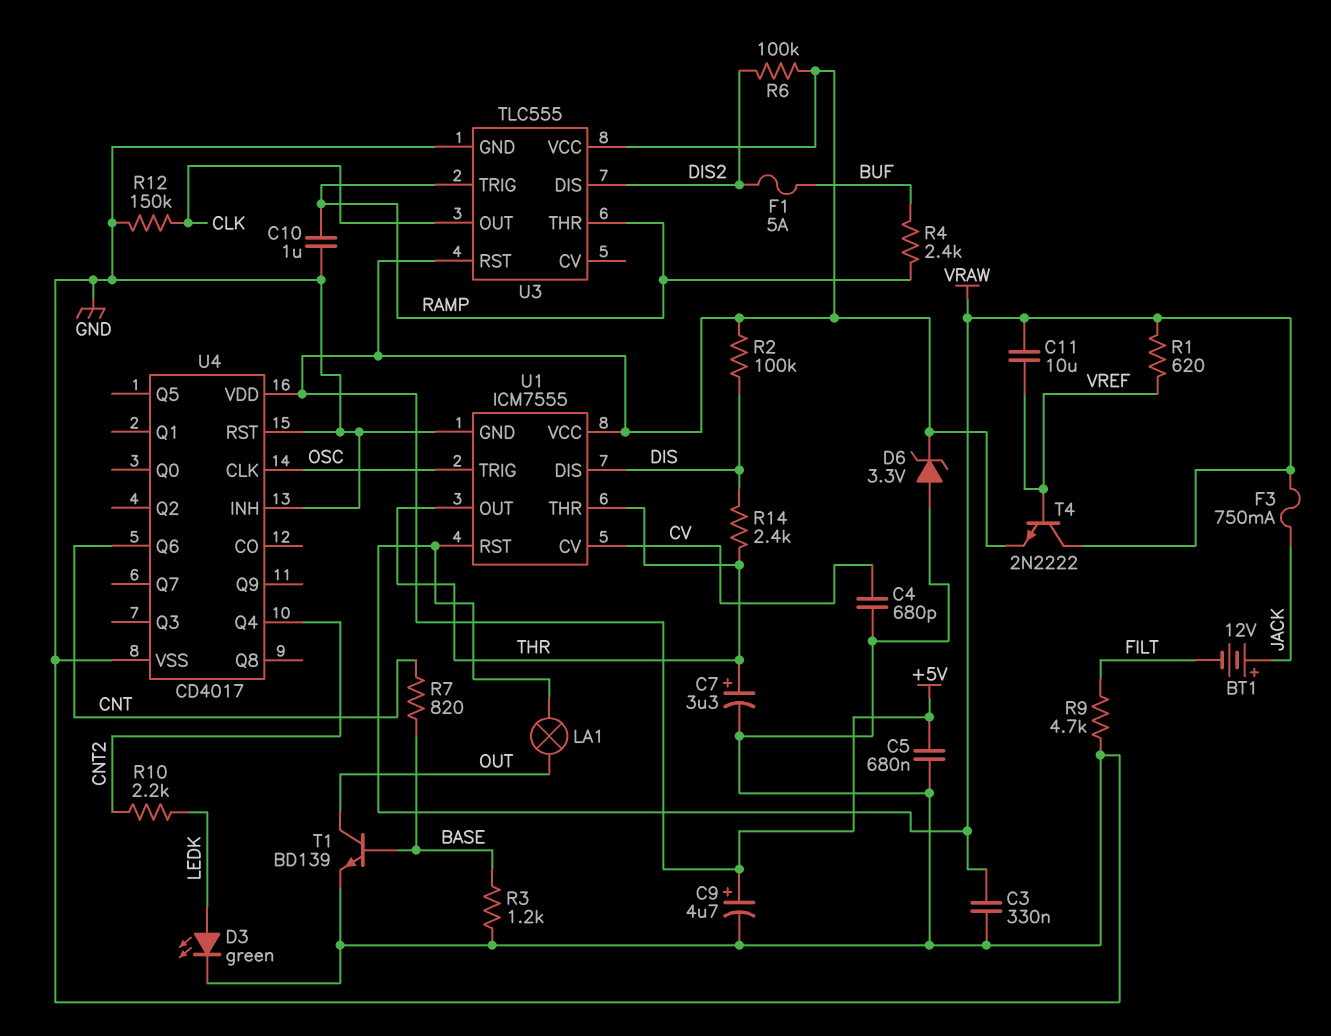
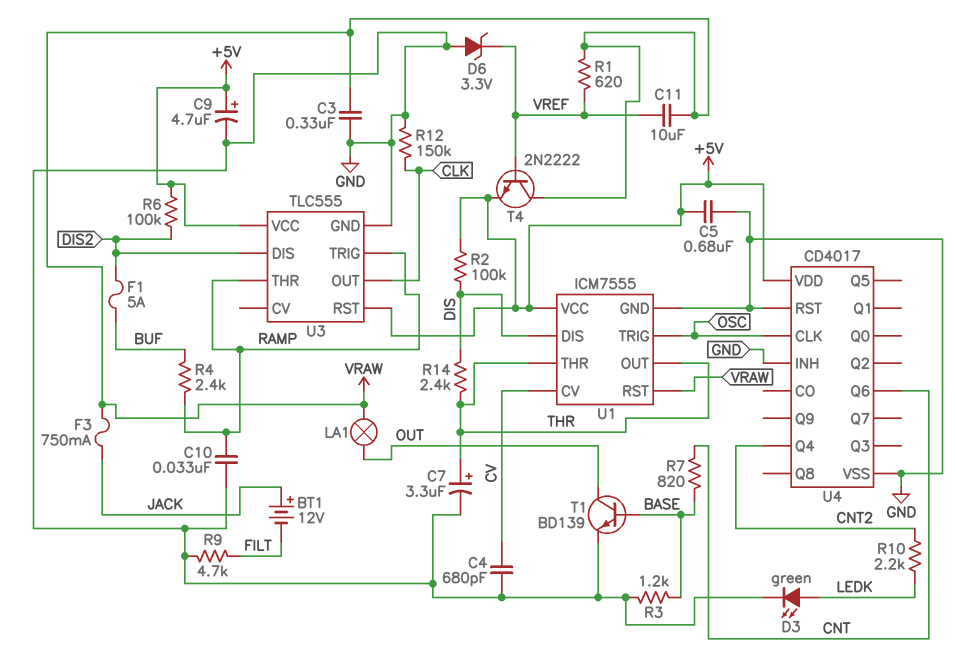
C10: 1uF (GND, RAMP) -> 33nF (GND, RAMP)
D6: zener 3.3V (A GND, K +5V) -> zener 3.3V (A GND, K VREF)

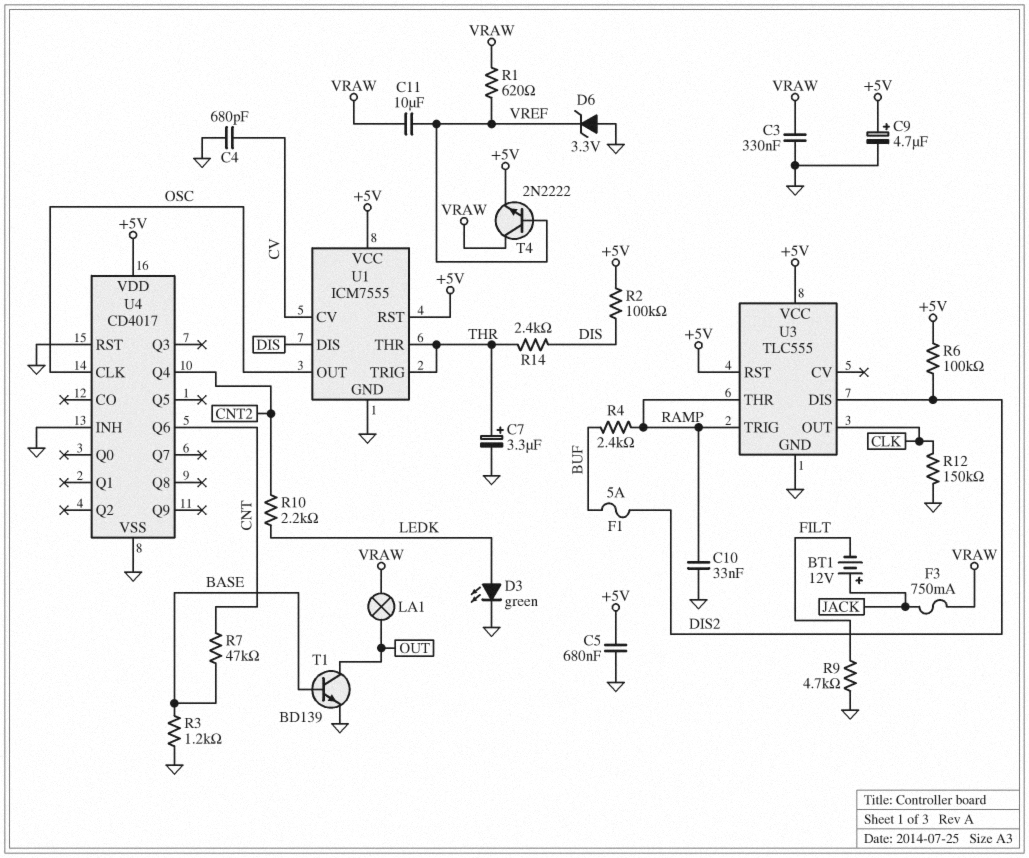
R7: 820 (BASE, CNT) -> 47k (BASE, CNT)
U1 pin OUT: THR -> OSC
U1 pin RST: VRAW -> +5V
U1 pin TRIG: OSC -> THR

